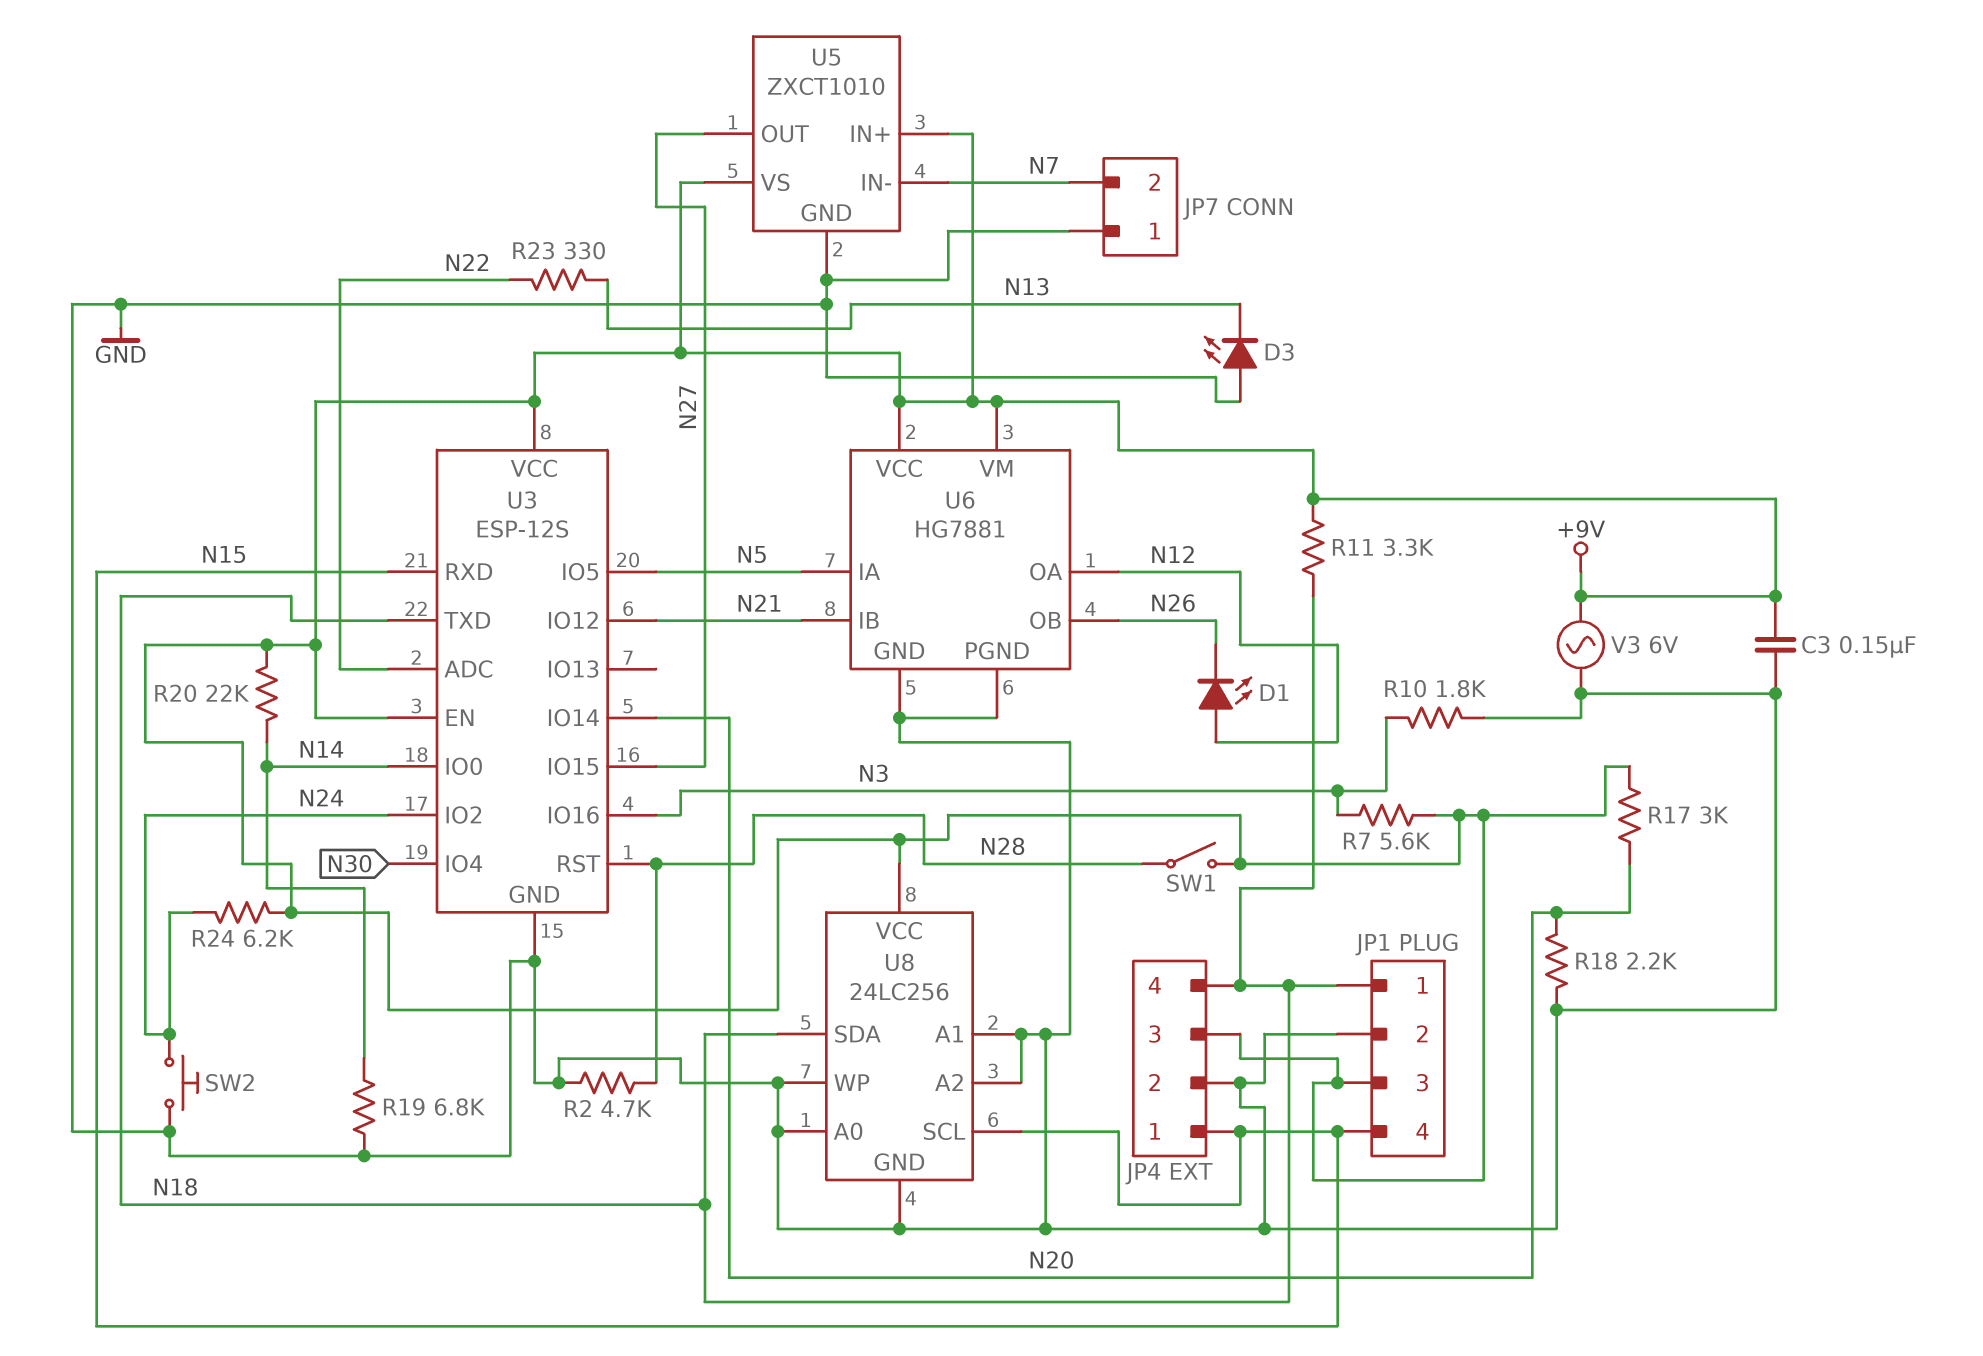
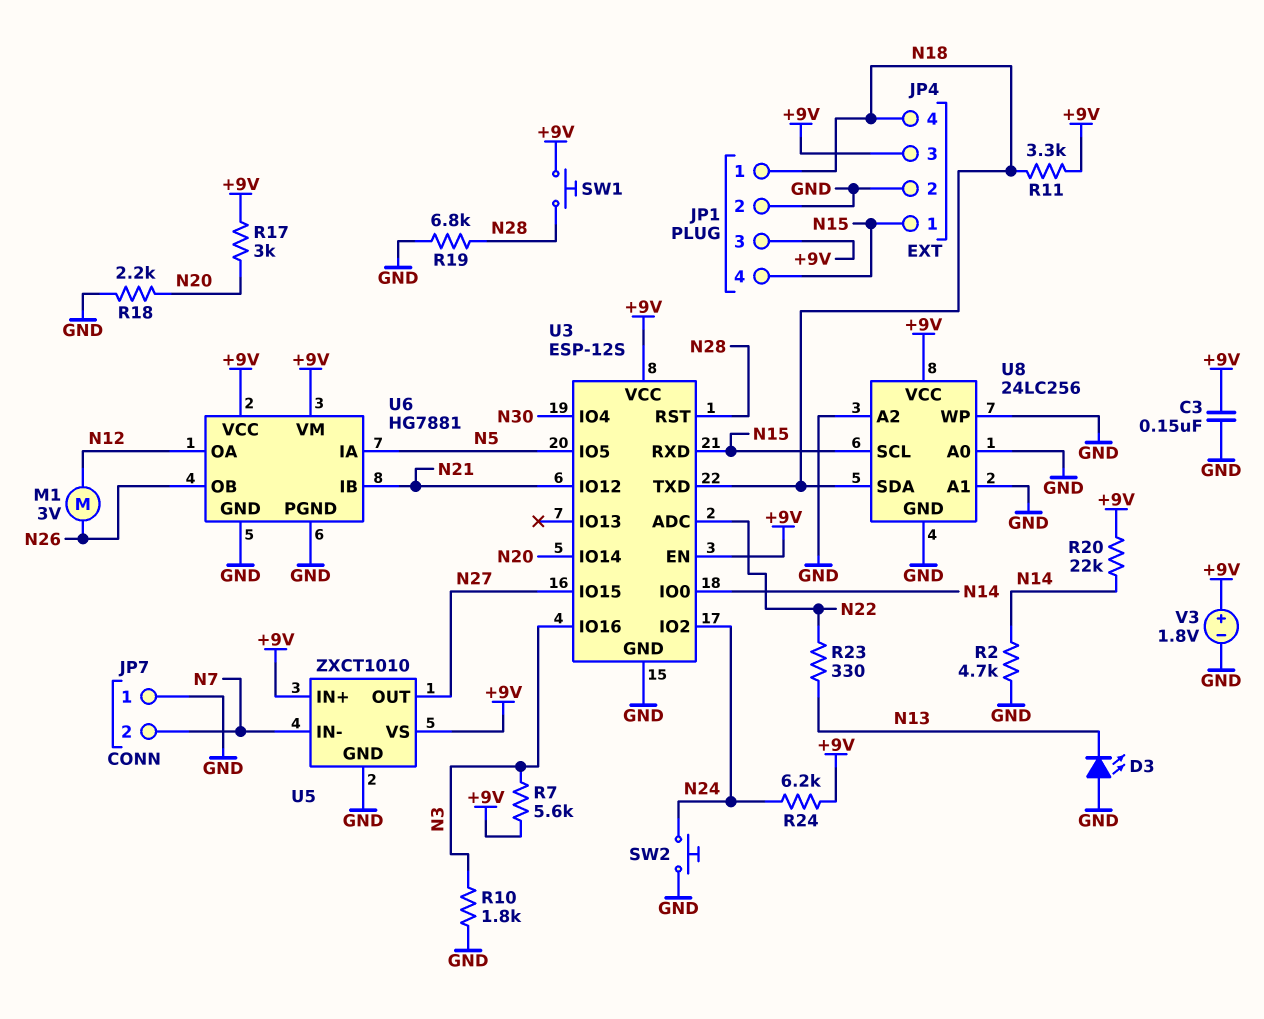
D1: LED (A N12, K N26) -> none
M1: none -> motor 3V (N12, N26)
R2: 4.7k (GND, N28) -> 4.7k (GND, N14)
R19: 6.8k (GND, N14) -> 6.8k (GND, N28)
SW1: switch (+9V, N28) -> button (+9V, N28)
V3: AC 6V (+9V, GND) -> 1.8V (plus +9V, minus GND)

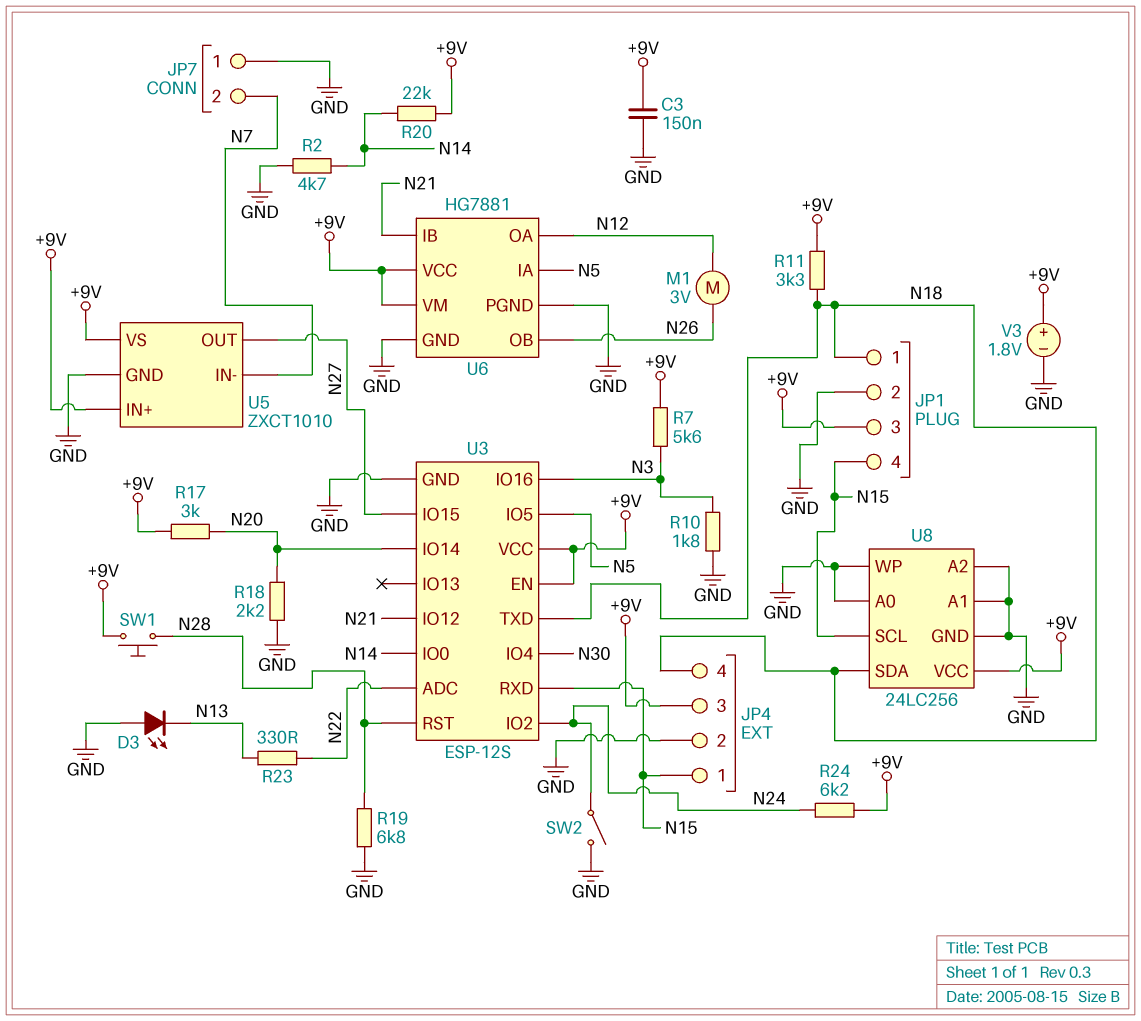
SW2: button (GND, N24) -> switch (GND, N24)

